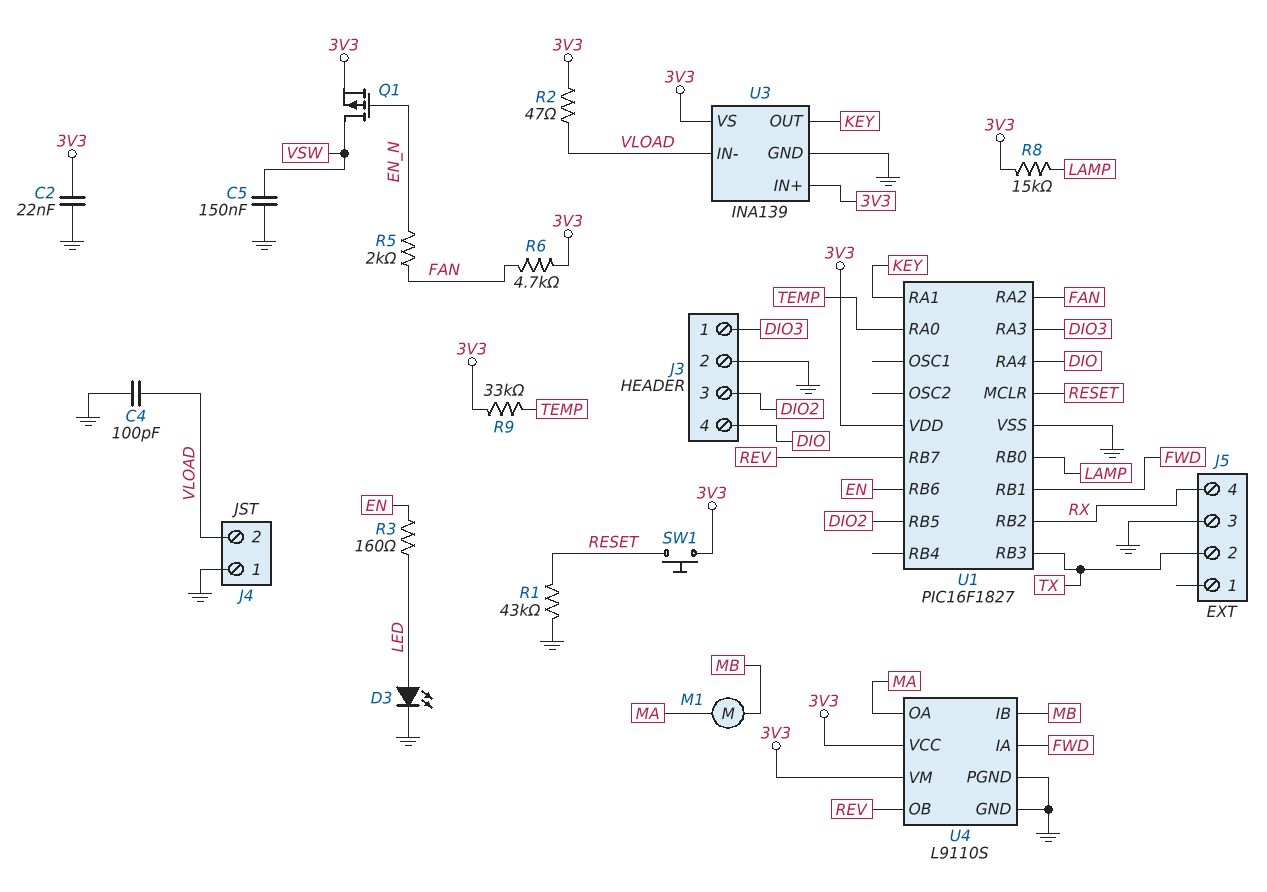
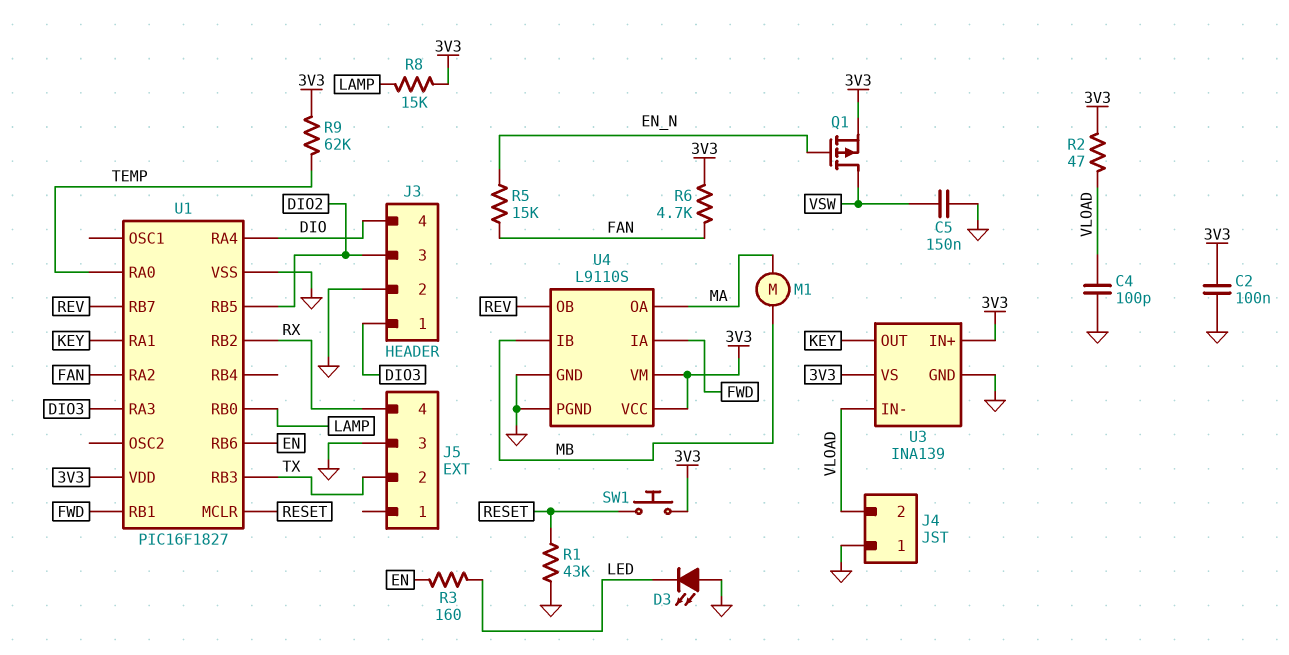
C2: 22nF (3V3, GND) -> 100nF (3V3, GND)
D3: LED (A LED, K GND) -> LED (A GND, K LED)
R5: 2k (EN_N, FAN) -> 15k (EN_N, FAN)
R9: 33k (3V3, TEMP) -> 62k (3V3, TEMP)

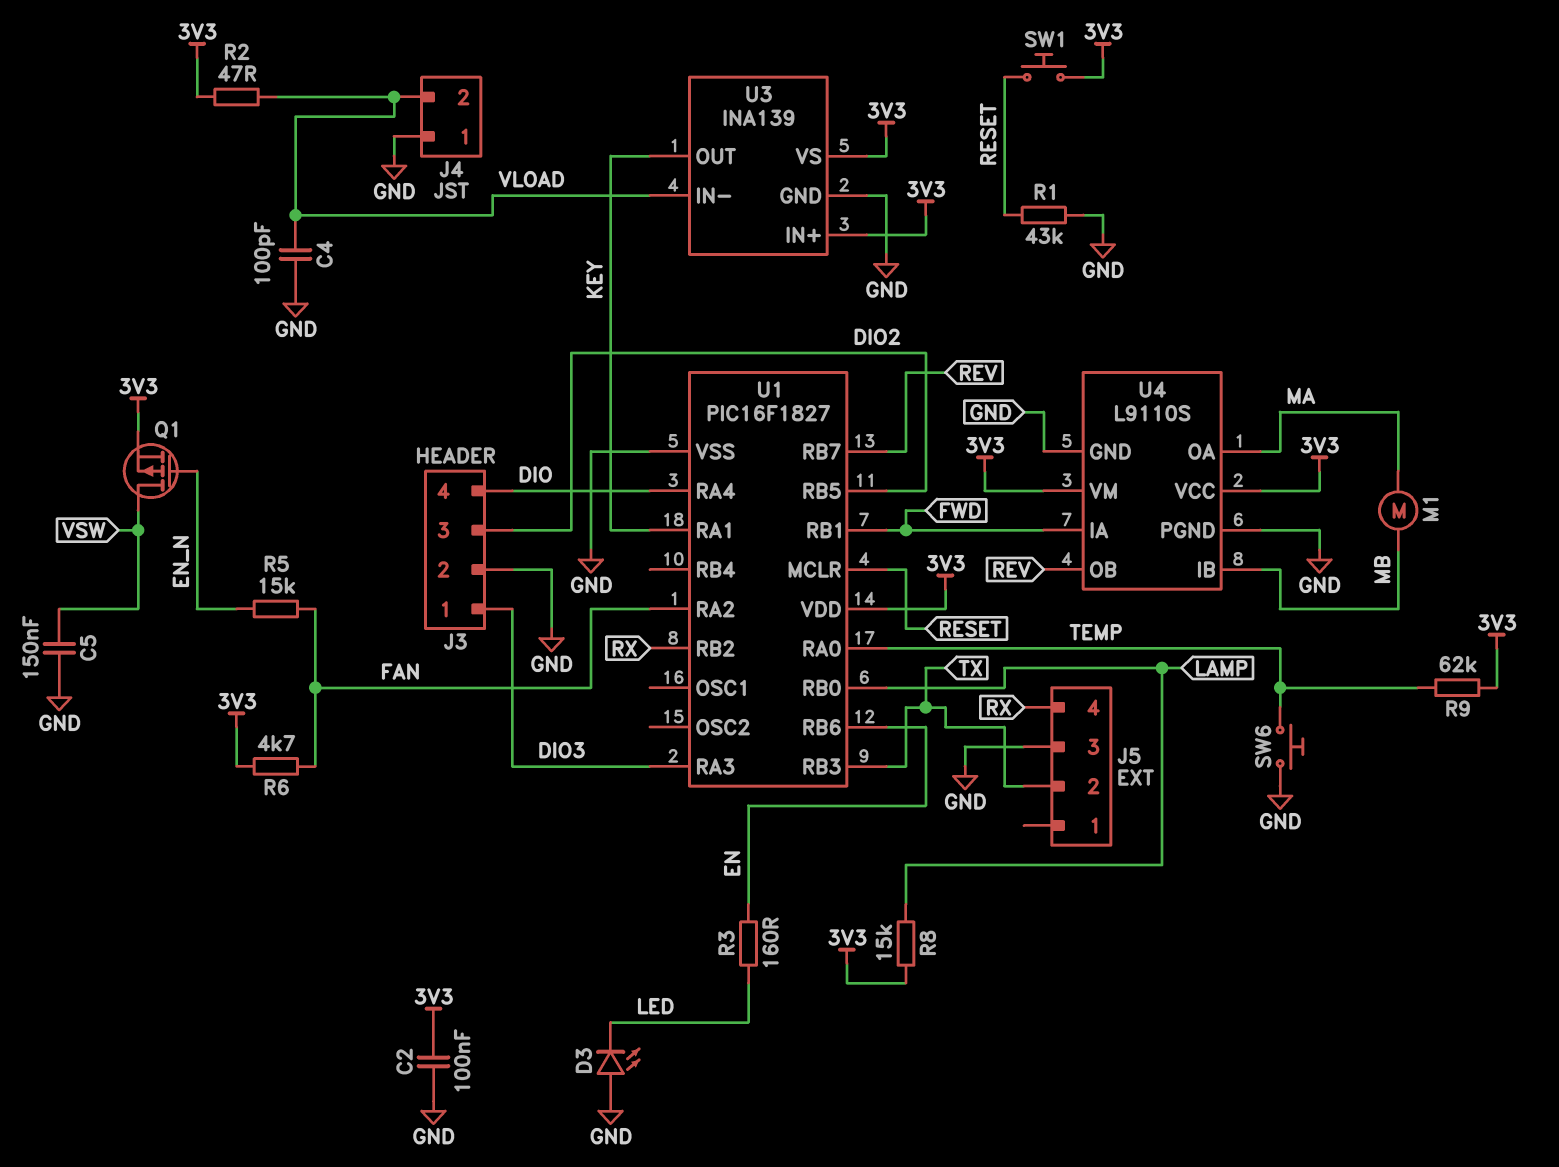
SW6: none -> button (GND, TEMP)

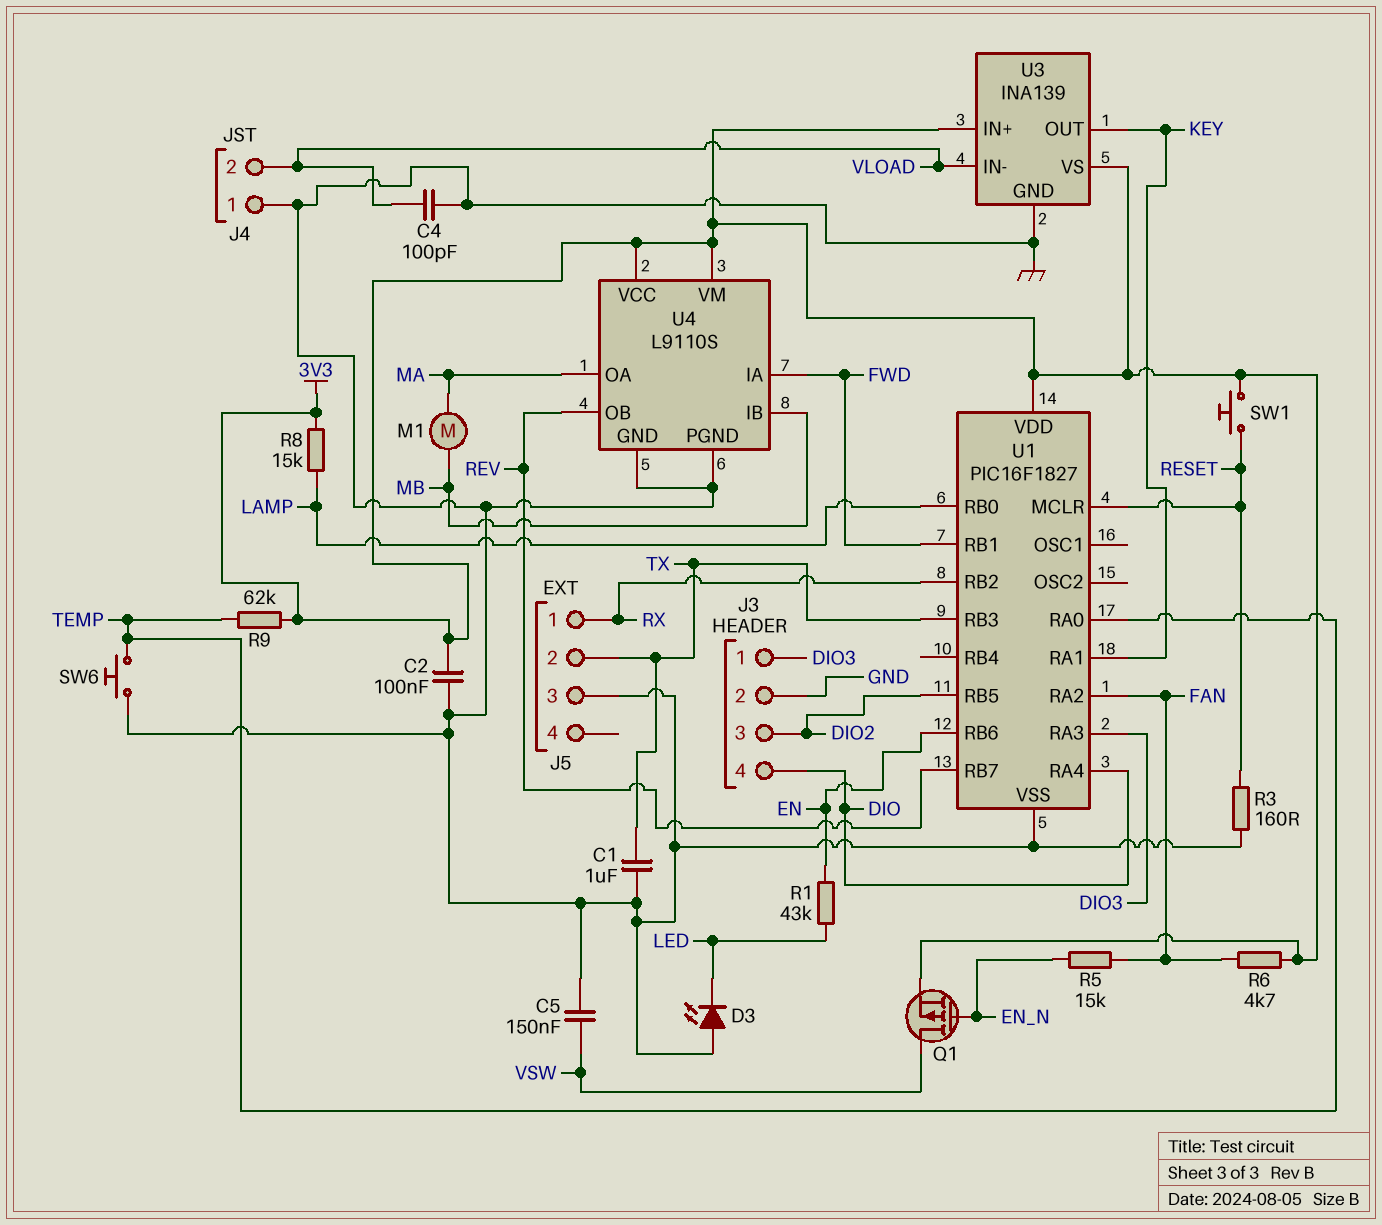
C1: none -> 1uF (GND, TX)
J5 pin 1: none -> RX
J5 pin 4: RX -> none
R1: 43k (GND, RESET) -> 43k (EN, LED)
R2: 47 (3V3, VLOAD) -> none
R3: 160 (EN, LED) -> 160 (GND, RESET)

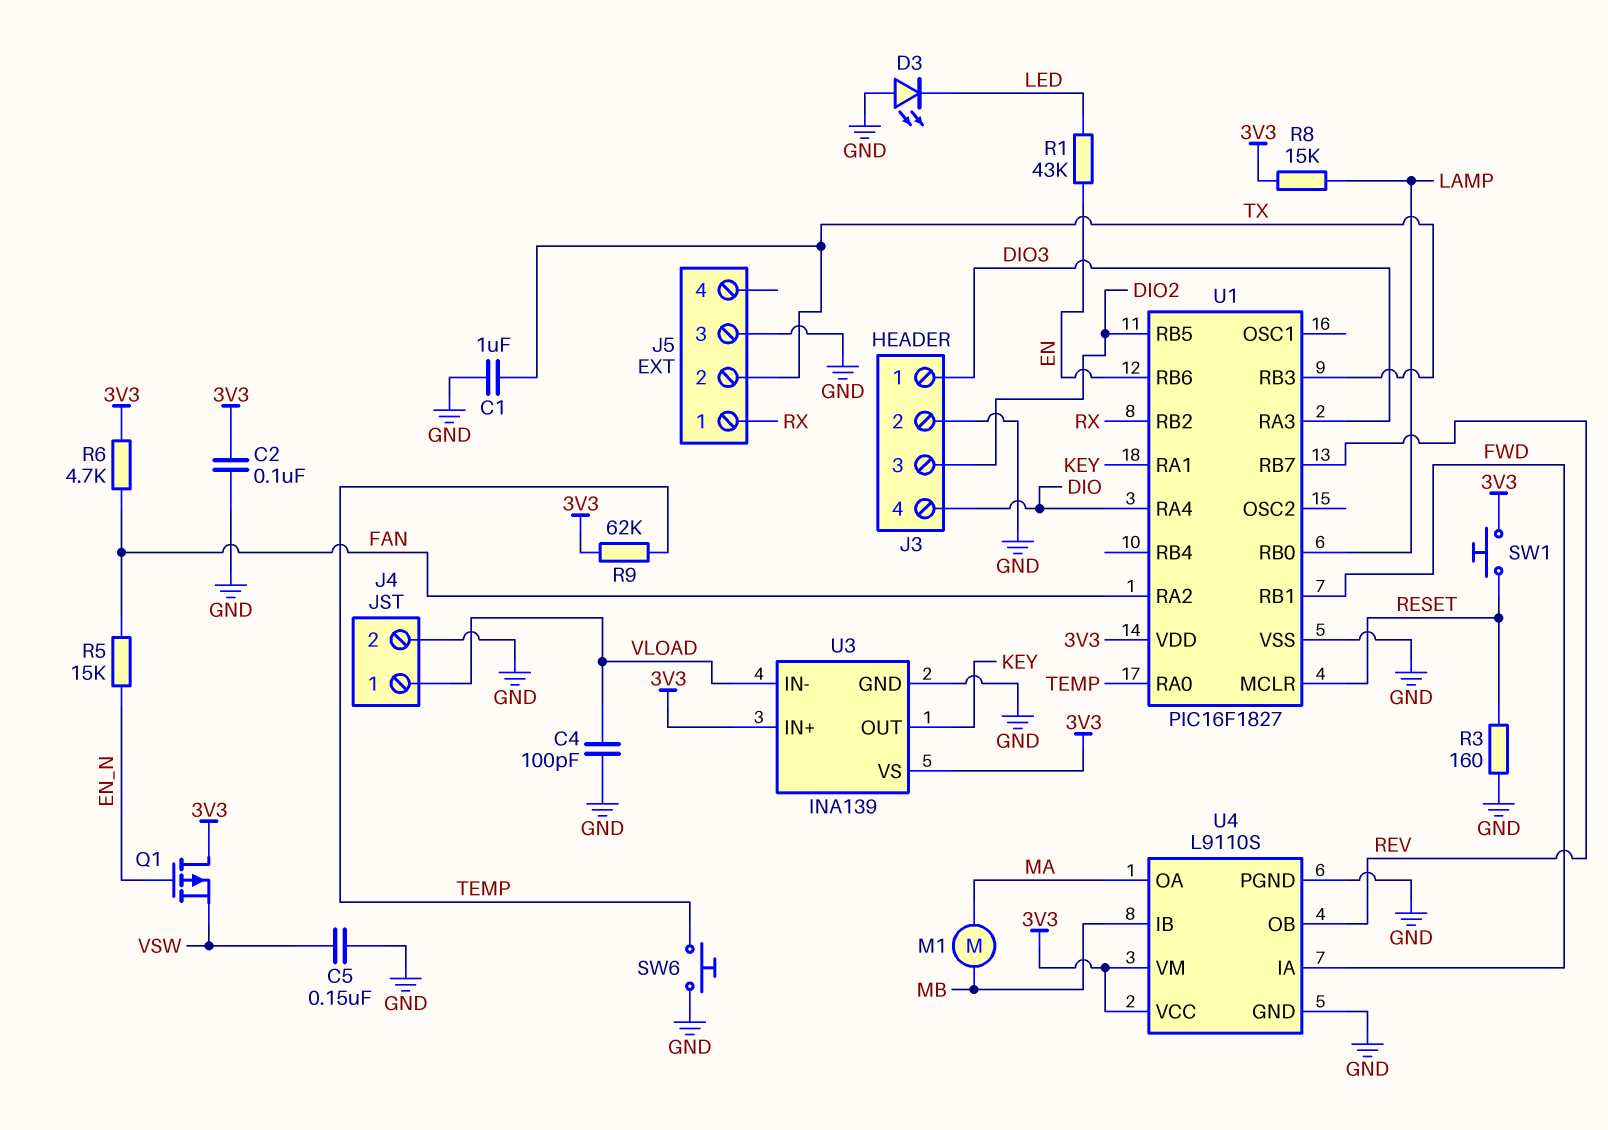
J4 pin 1: GND -> VLOAD
J4 pin 2: VLOAD -> GND
Q1: PMOS (G EN_N, D VSW, S 3V3) -> PMOS (G EN_N, D 3V3, S VSW)

